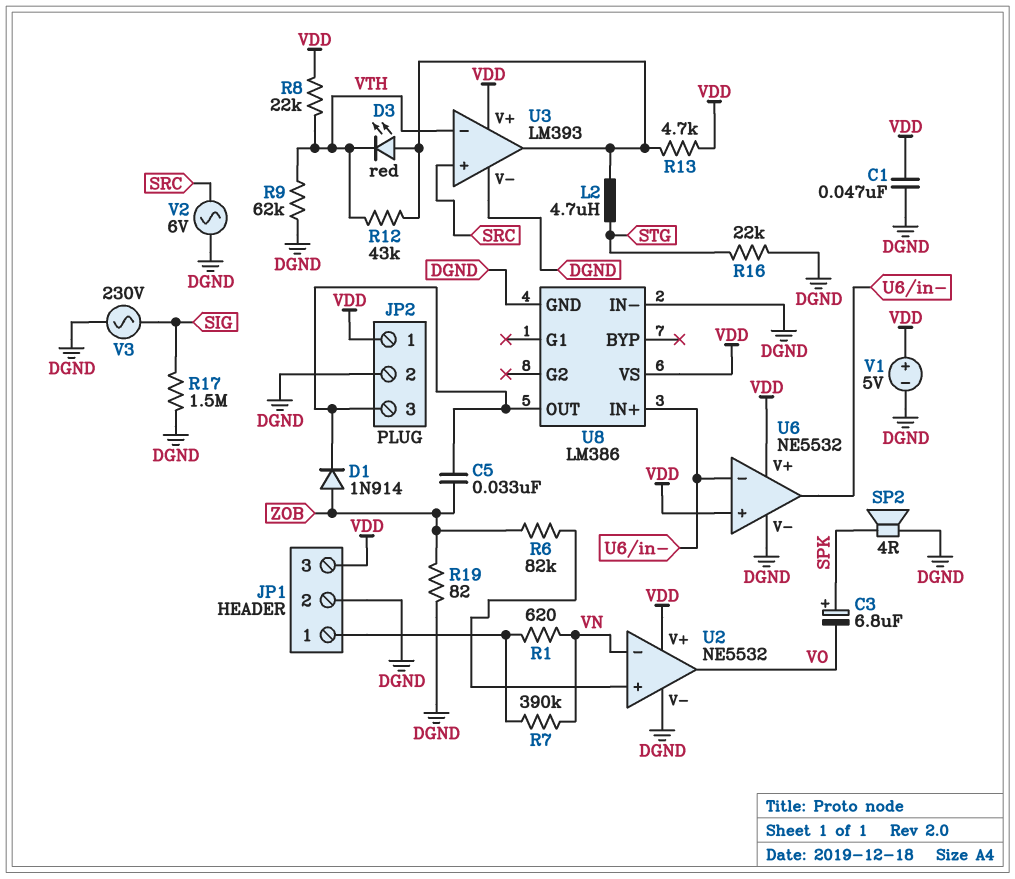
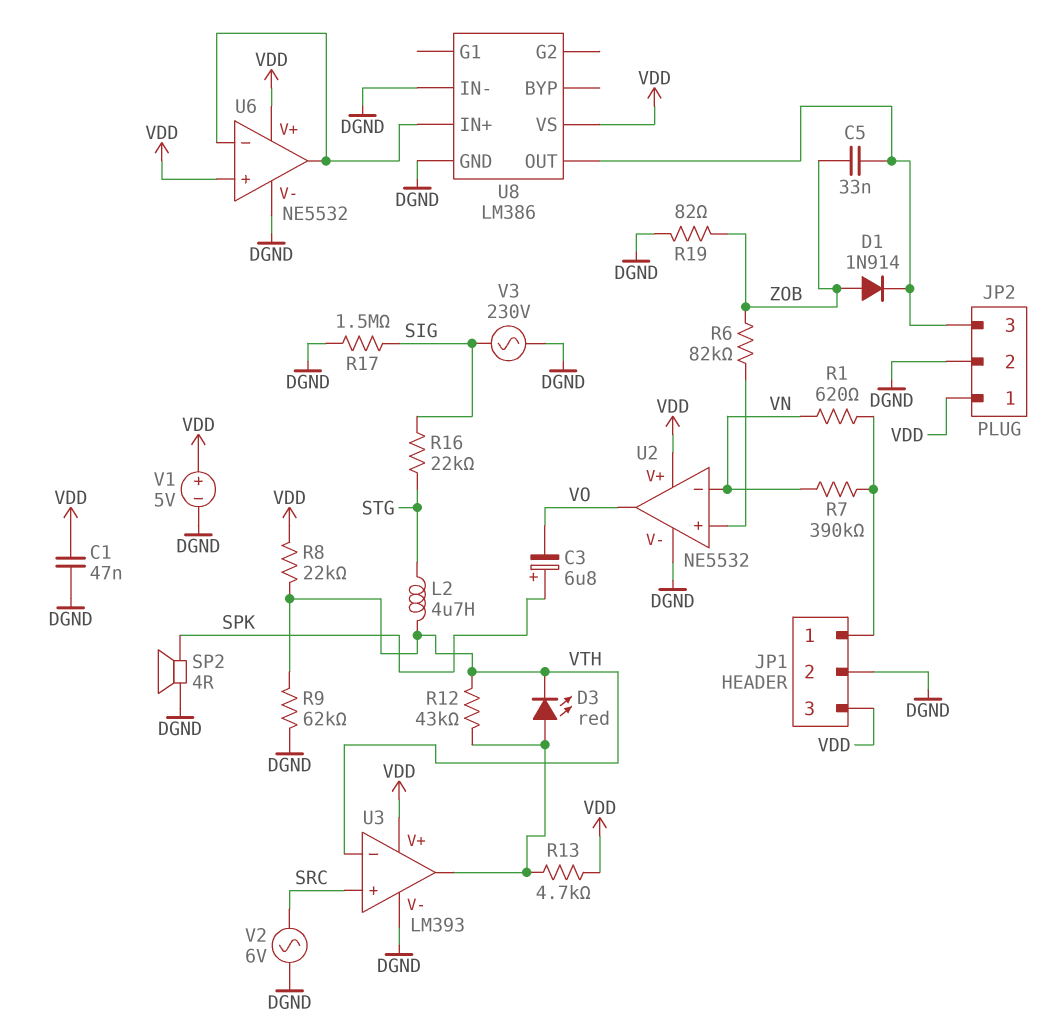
L2: 4.7uH (STG, U3/out) -> 4.7uH (STG, VTH)
R16: 22k (DGND, STG) -> 22k (SIG, STG)

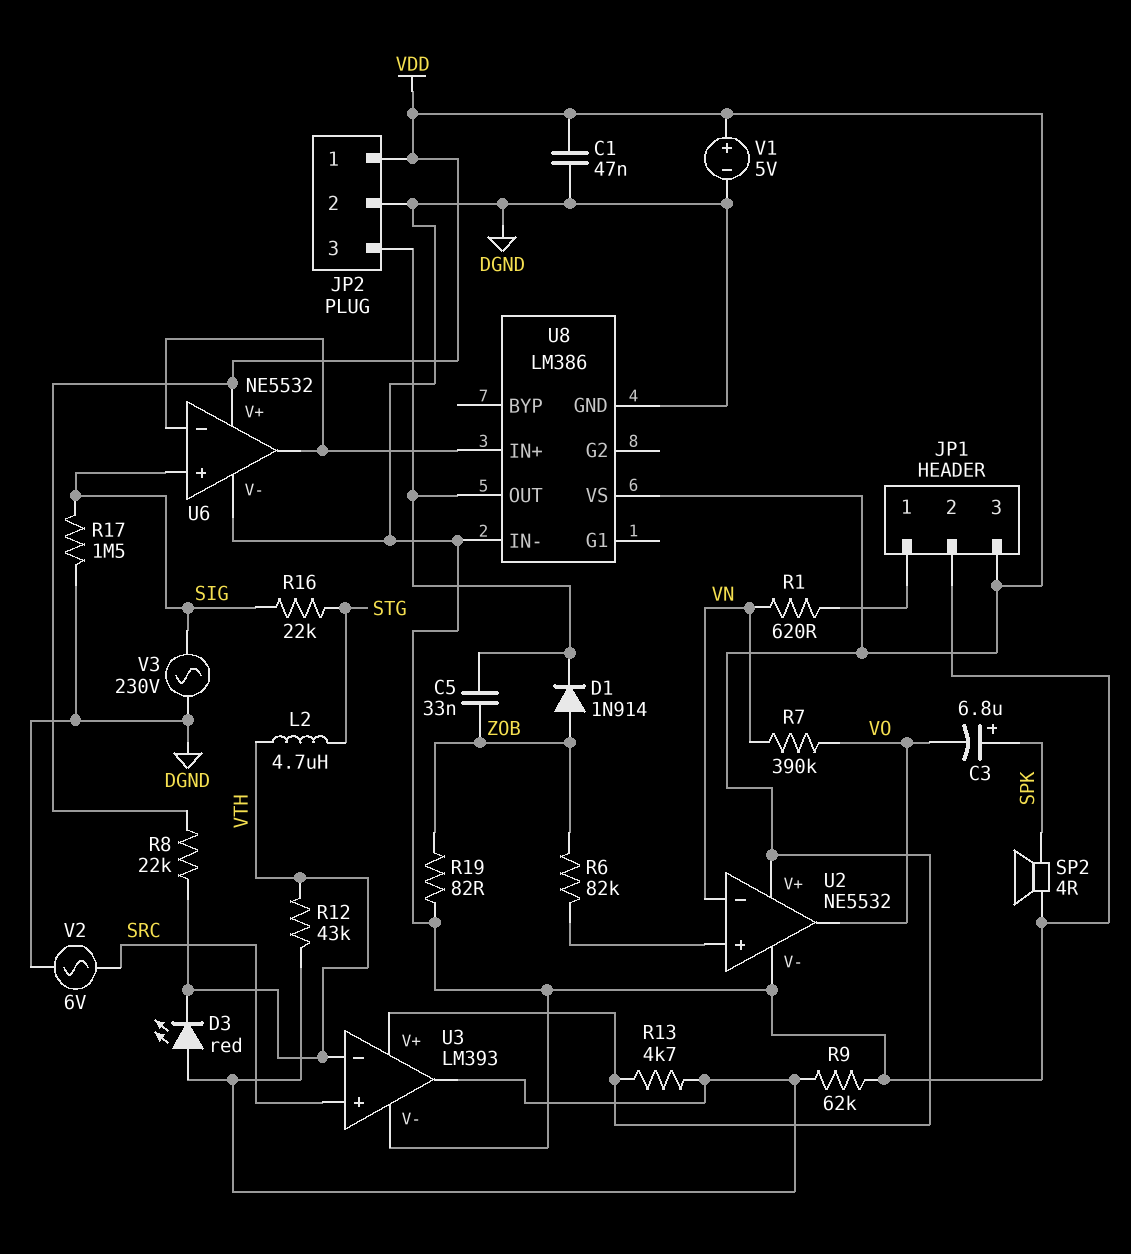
R7: 390k (JP1/1, VN) -> 390k (VN, VO)
R9: 62k (DGND, VTH) -> 62k (DGND, U3/out)
U6 pin in+: VDD -> SIG

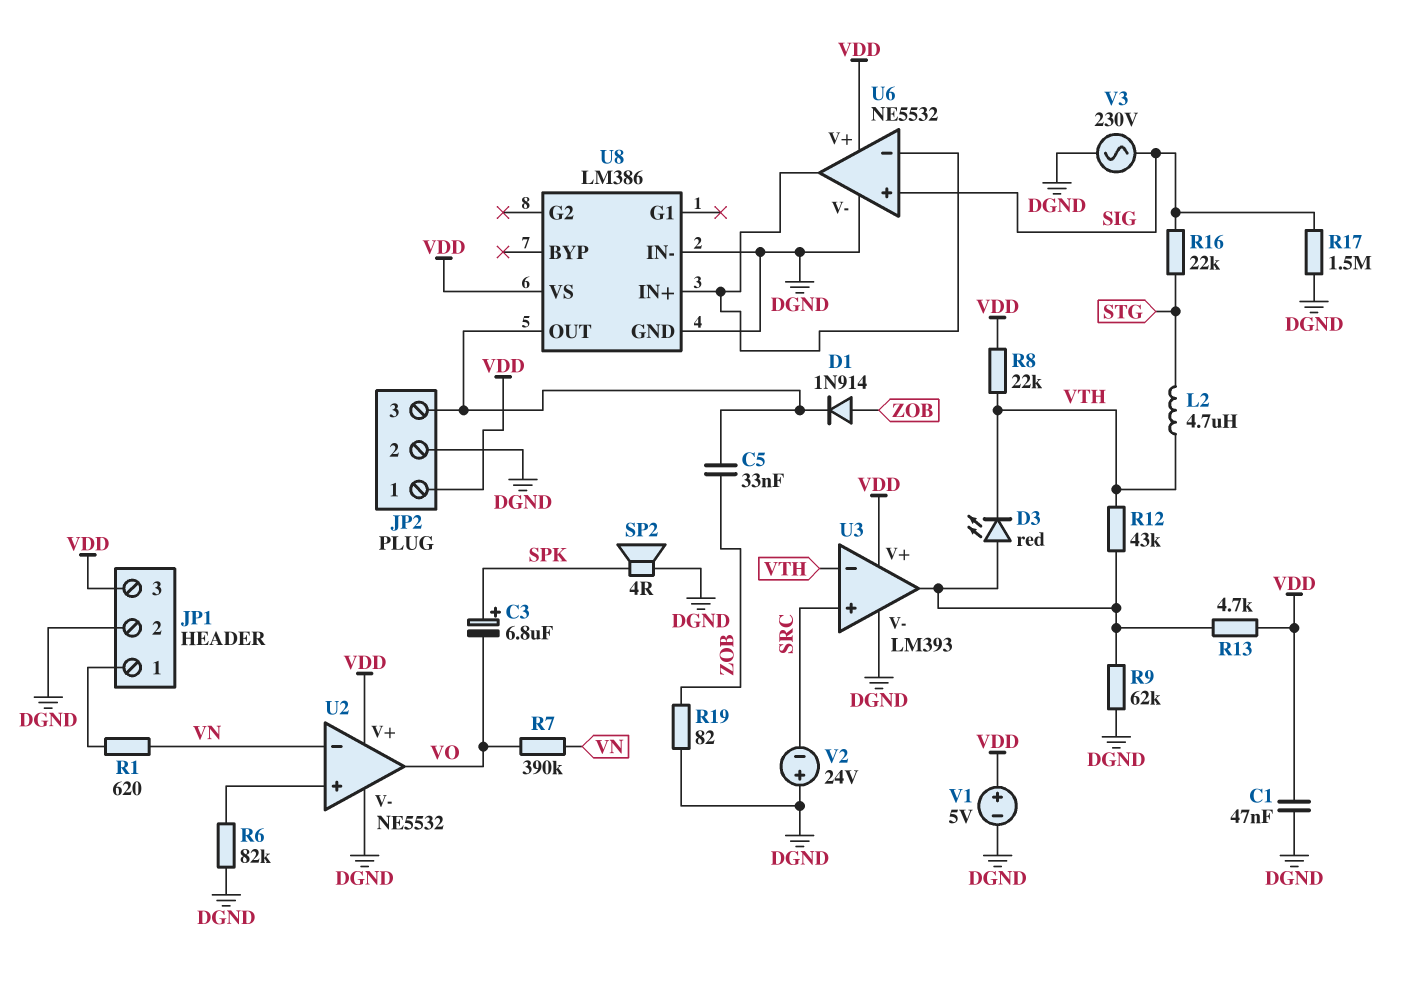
R6: 82k (U2/in+, ZOB) -> 82k (DGND, U2/in+)
V2: AC 6V (DGND, SRC) -> 24V (plus DGND, minus SRC)

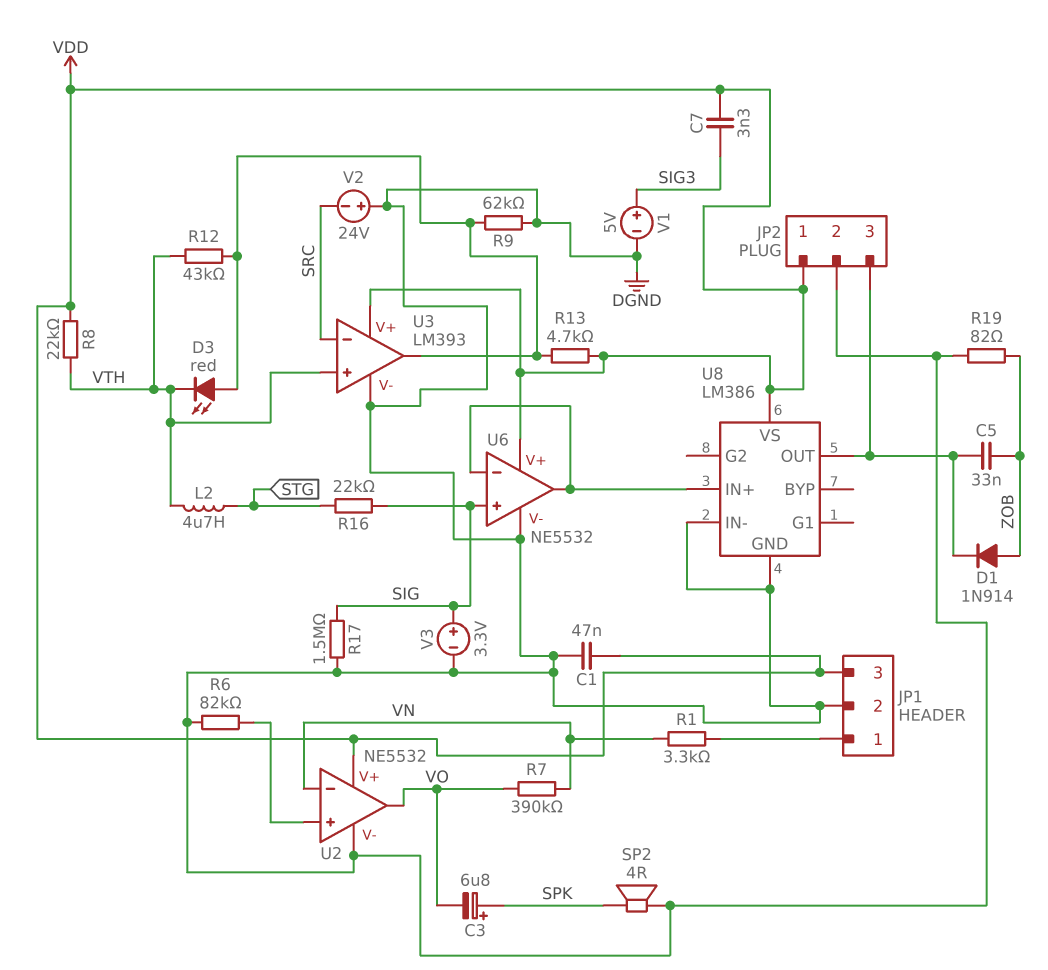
C7: none -> 3.3nF (SIG3, VDD)
R1: 620 (JP1/1, VN) -> 3.3k (JP1/1, VN)
U3 pin in+: SRC -> VTH
U3 pin in-: VTH -> SRC
V1: 5V (plus VDD, minus DGND) -> 5V (plus SIG3, minus DGND)
V3: AC 230V (DGND, SIG) -> 3.3V (plus SIG, minus DGND)

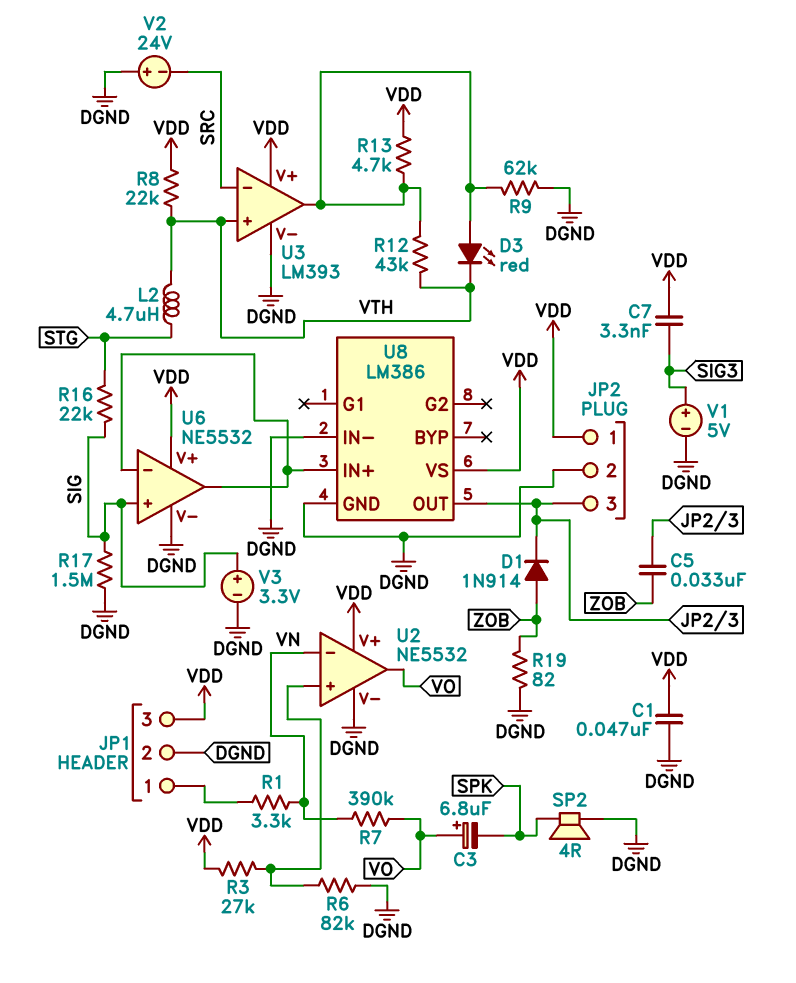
C3: 6.8uF (plus SPK, minus VO) -> 6.8uF (plus VO, minus SPK)
R3: none -> 27k (U2/in+, VDD)

